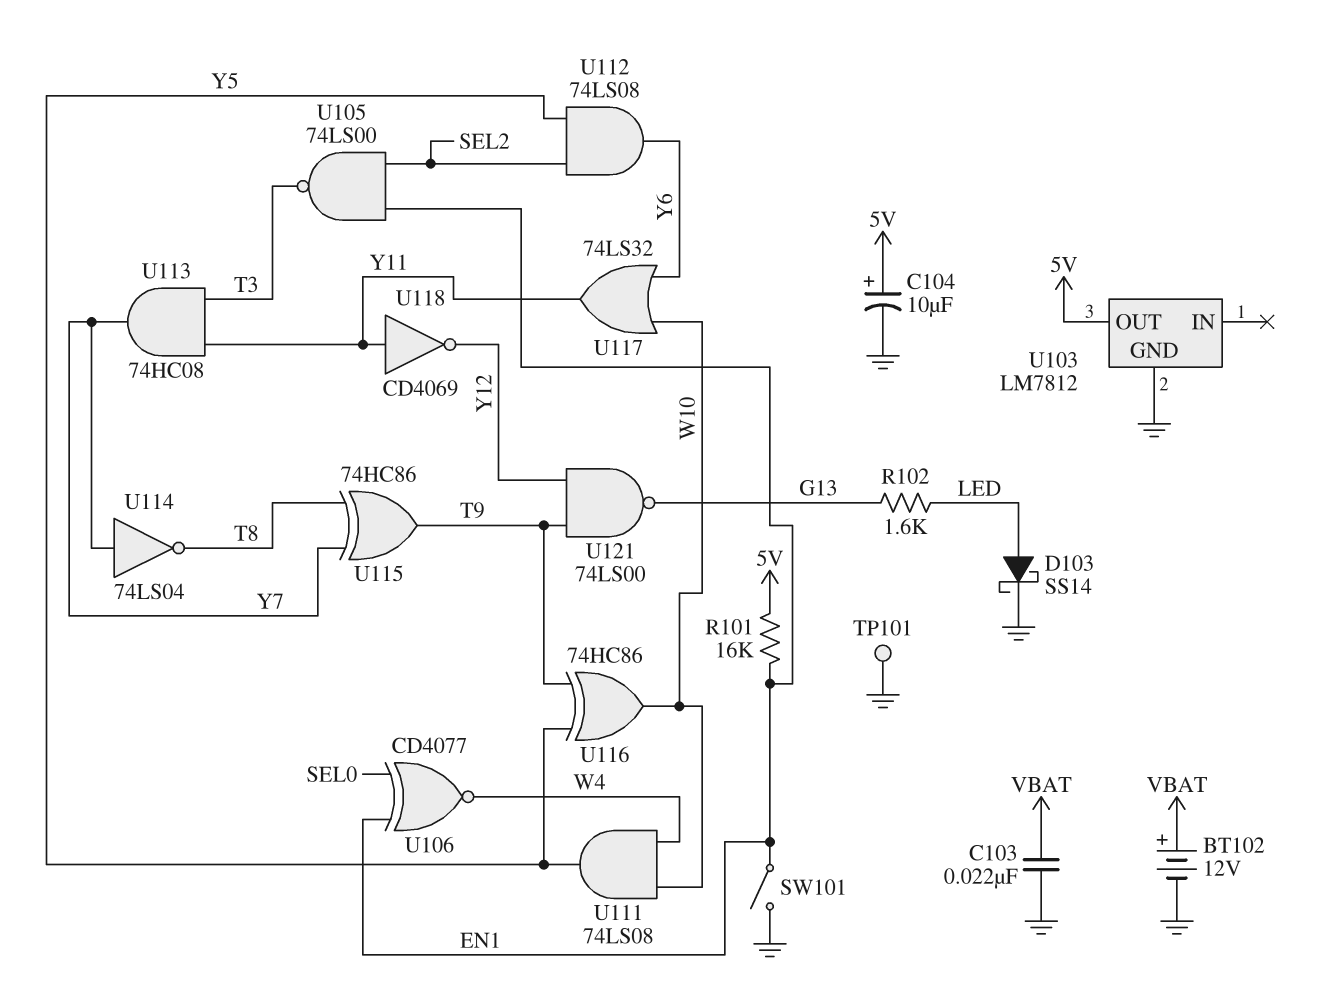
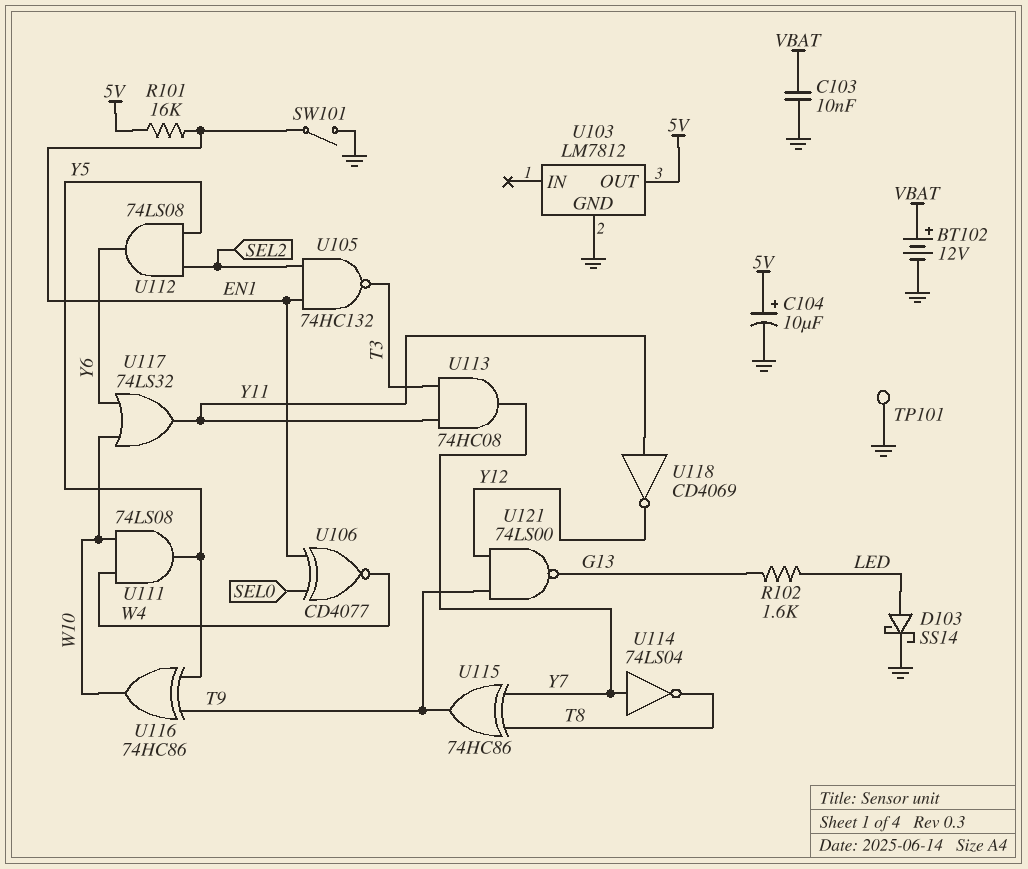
C103: 22nF (GND, VBAT) -> 10nF (GND, VBAT)
U105: NAND 74LS00 (in EN1, in SEL2, out T3) -> NAND 74HC132 (in EN1, in SEL2, out T3)

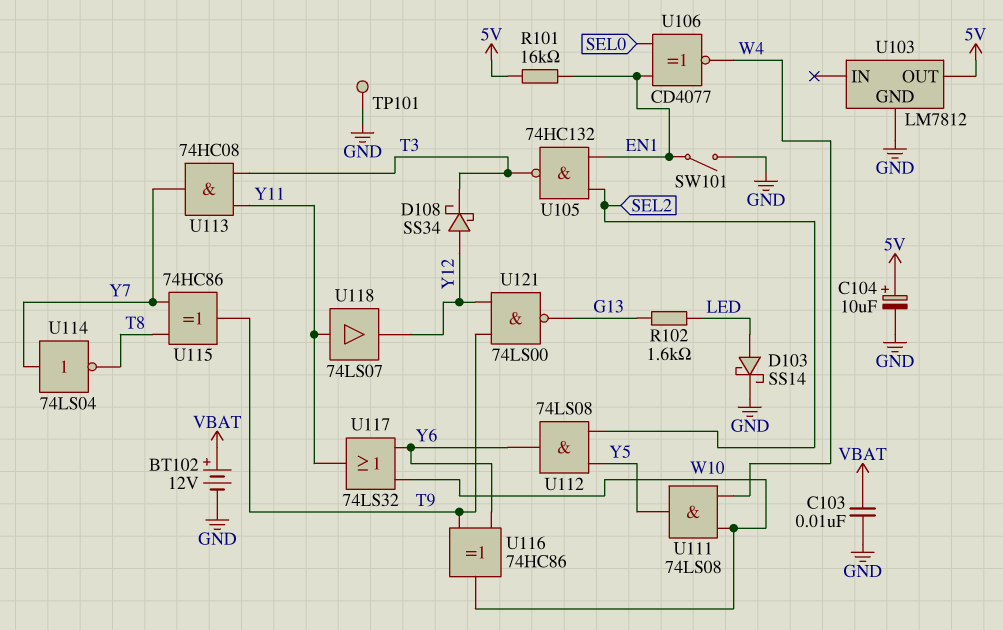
D108: none -> schottky SS34 (A Y12, K T3)
U116: XOR 74HC86 (in T9, in Y5, out W10) -> XOR 74HC86 (in T9, in Y6, out W10)
U118: NOT CD4069 (in Y11, out Y12) -> buffer 74LS07 (in Y11, out Y12)

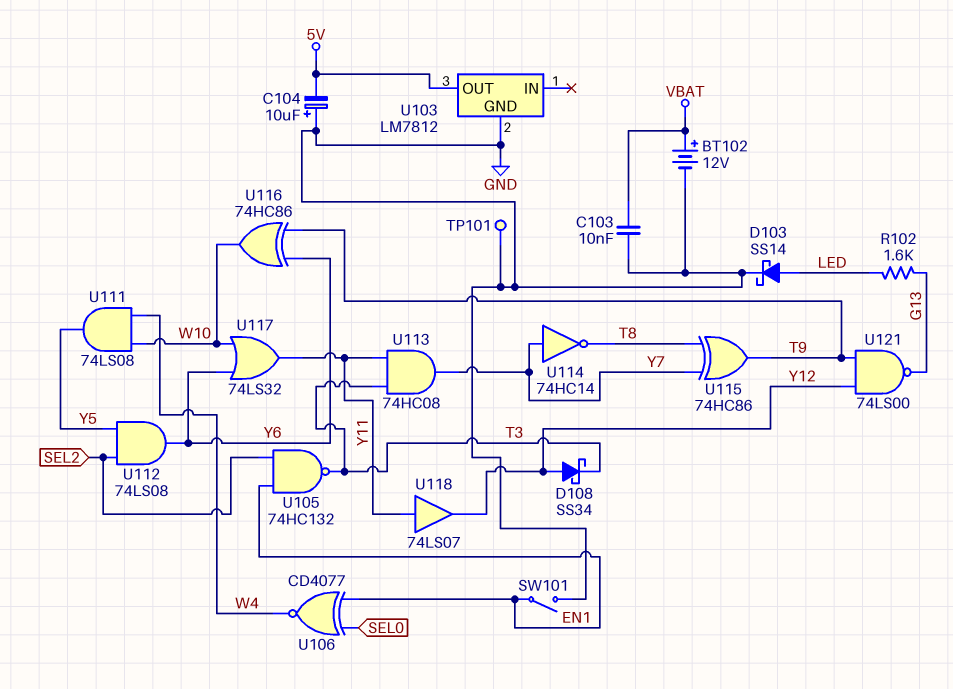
C104: 10uF (plus 5V, minus GND) -> 10uF (plus GND, minus 5V)
R101: 16k (5V, EN1) -> none
U114: NOT 74LS04 (in Y7, out T8) -> NOT 74HC14 (in Y7, out T8)

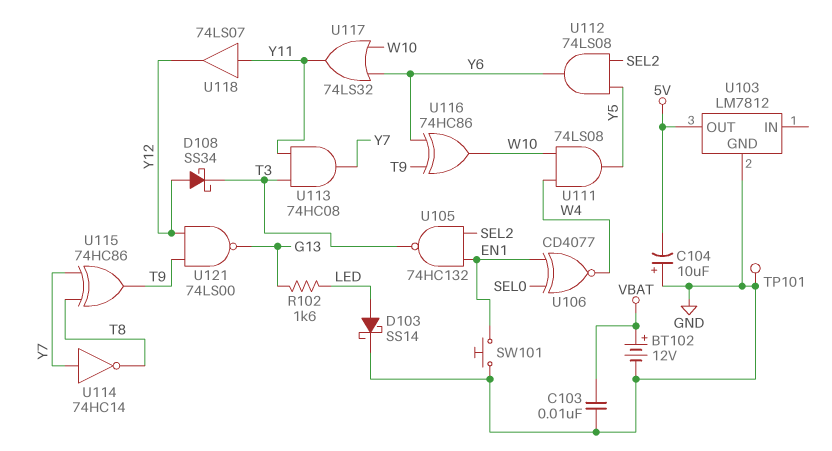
SW101: switch (EN1, GND) -> button (EN1, GND)

